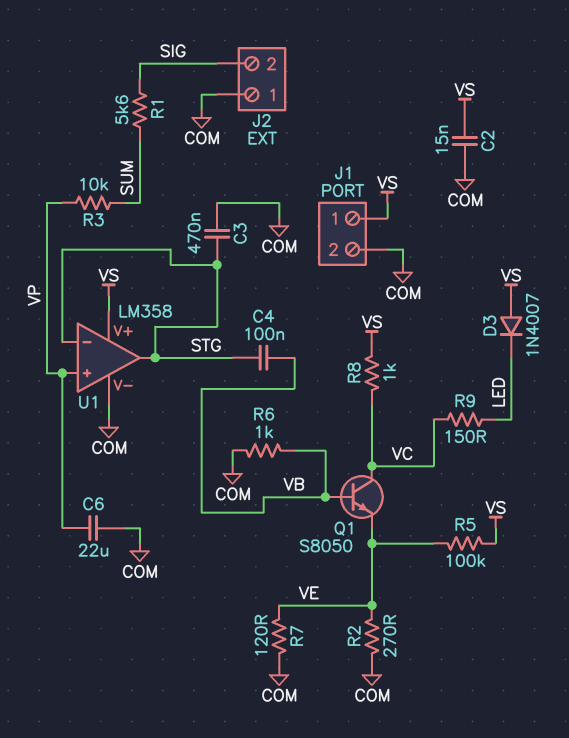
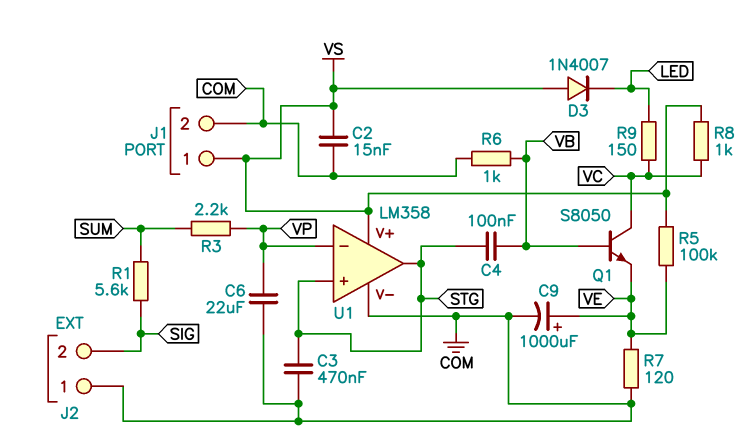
C9: none -> 1000uF (plus VE, minus COM)
R2: 270 (COM, VE) -> none
R3: 10k (SUM, VP) -> 2.2k (SUM, VP)
U1 pin in+: VP -> STG
U1 pin in-: STG -> VP

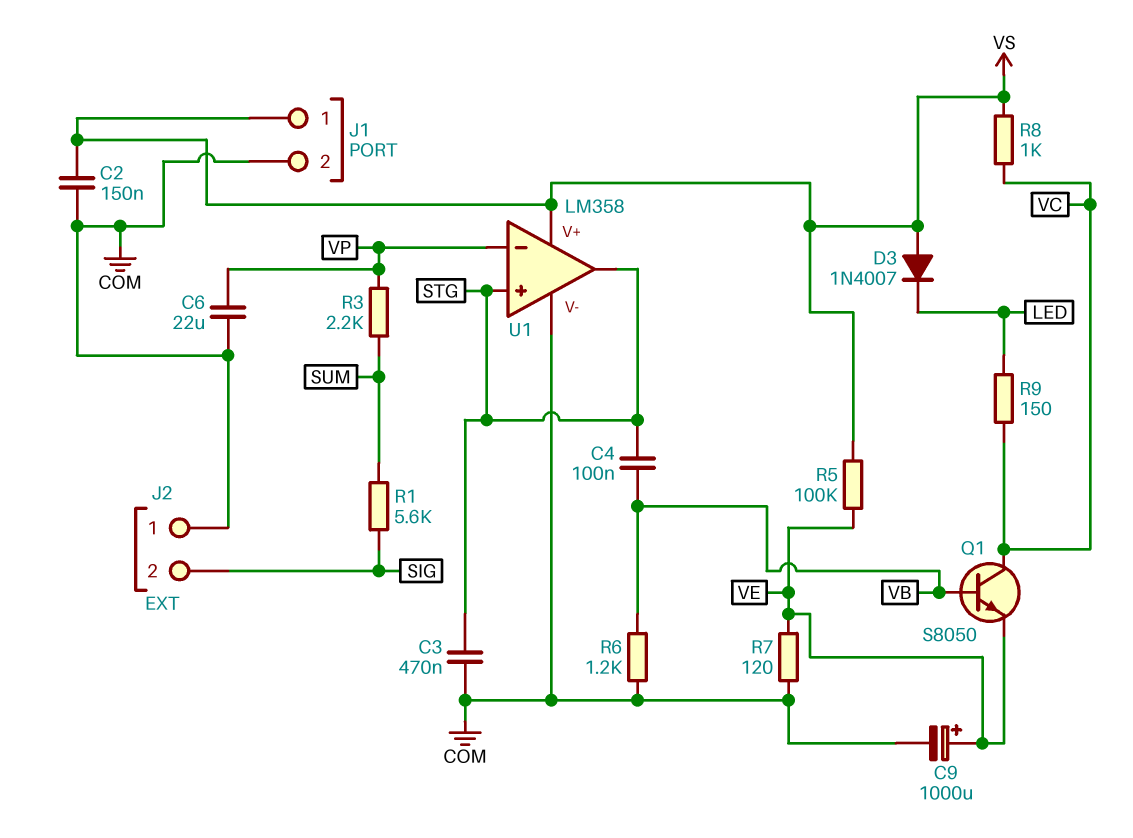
C2: 15nF (COM, VS) -> 150nF (COM, VS)
R6: 1k (COM, VB) -> 1.2k (COM, VB)

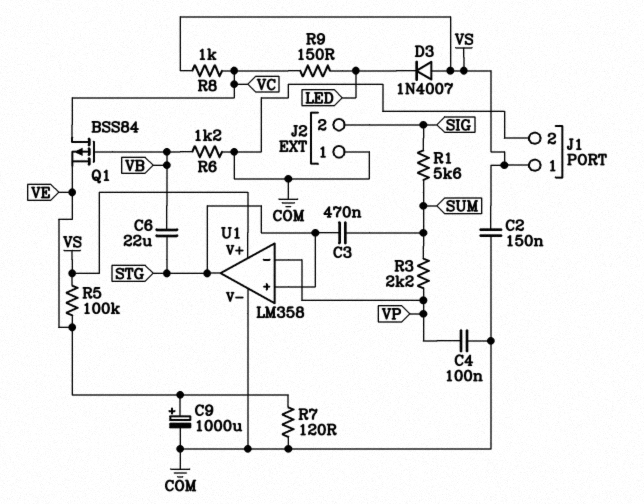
C3: 470nF (COM, STG) -> 470nF (STG, SUM)
C4: 100nF (STG, VB) -> 100nF (COM, VP)
C6: 22uF (COM, VP) -> 22uF (STG, VB)
Q1: NPN S8050 (B VB, C VC, E VE) -> PMOS BSS84 (G VB, D VC, S VE)

